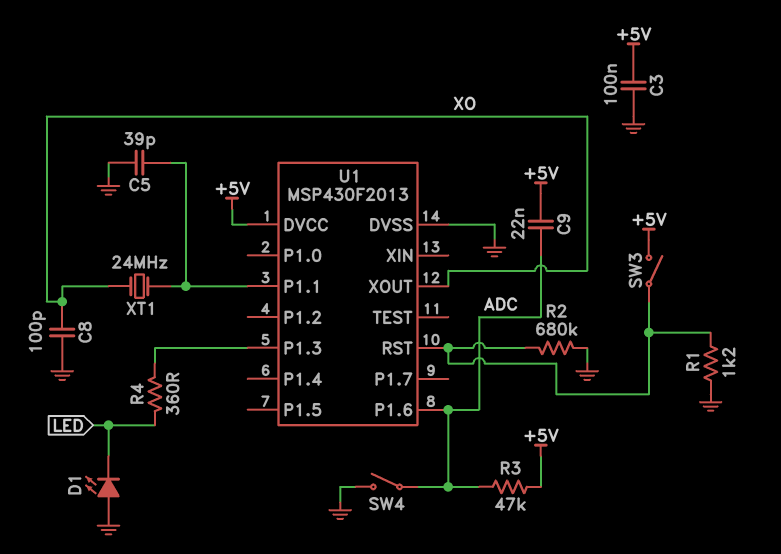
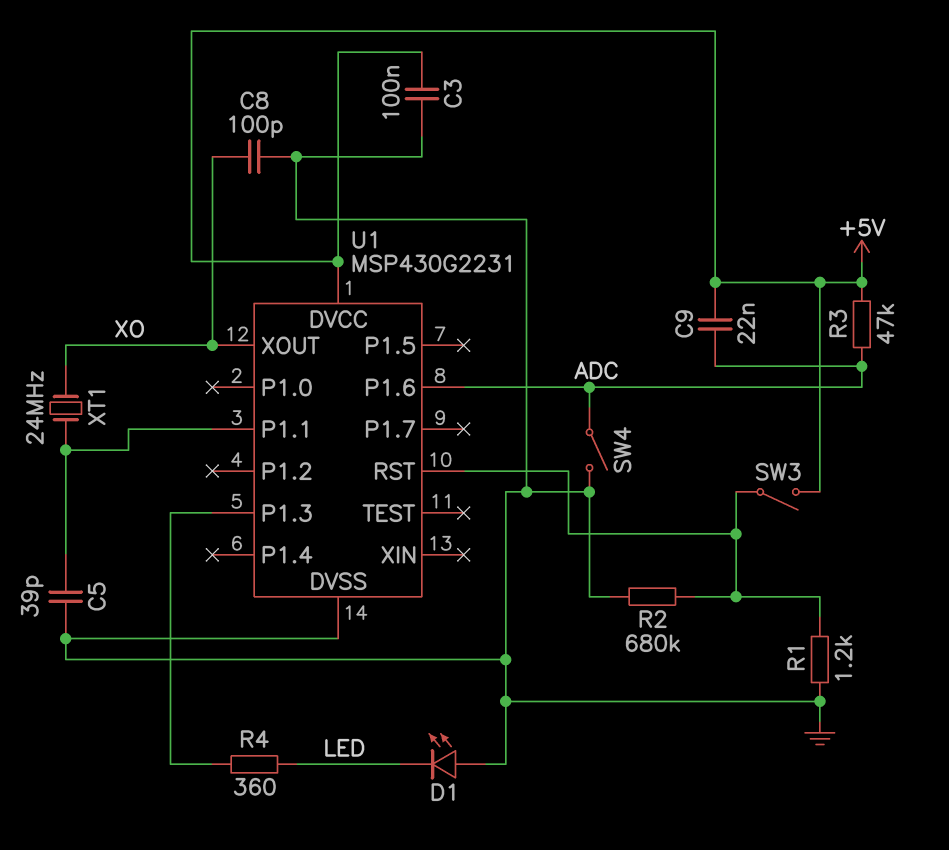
U1: MSP430F2013 -> MSP430G2231

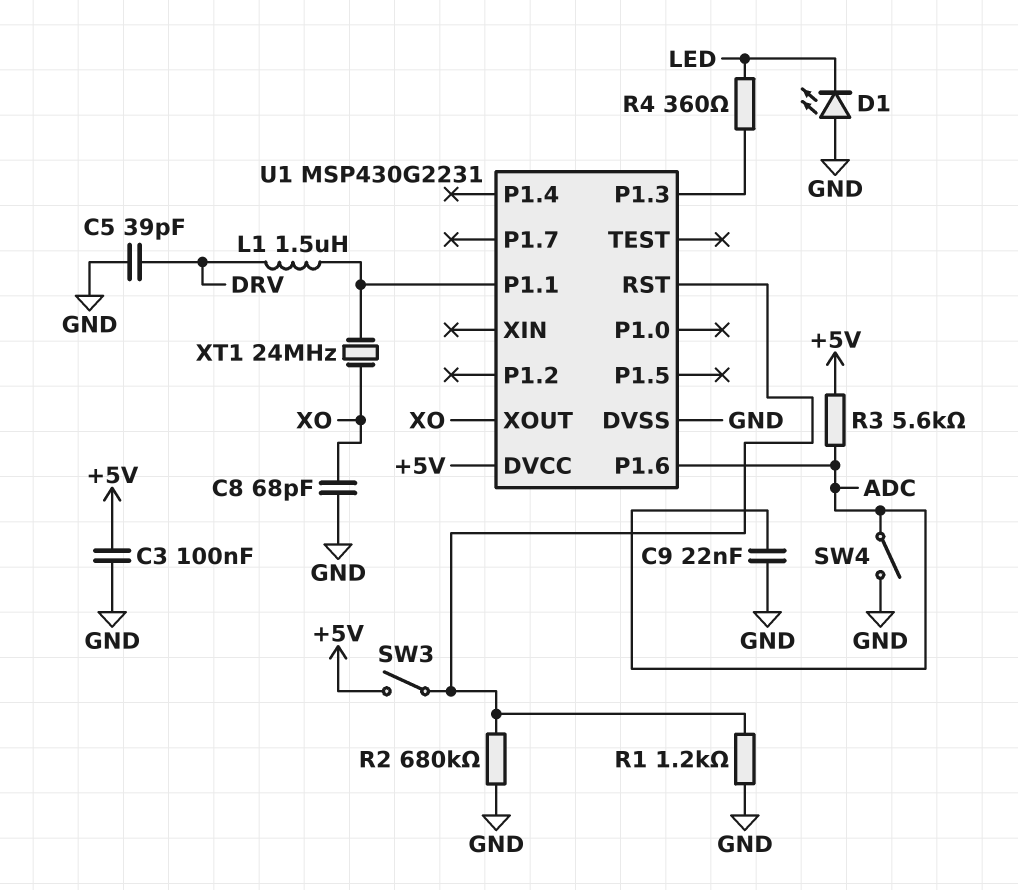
C5: 39pF (GND, U1/P1.1) -> 39pF (DRV, GND)
C8: 100pF (GND, XO) -> 68pF (GND, XO)
C9: 22nF (+5V, ADC) -> 22nF (ADC, GND)
L1: none -> 1.5uH (DRV, U1/P1.1)
R3: 47k (+5V, ADC) -> 5.6k (+5V, ADC)

